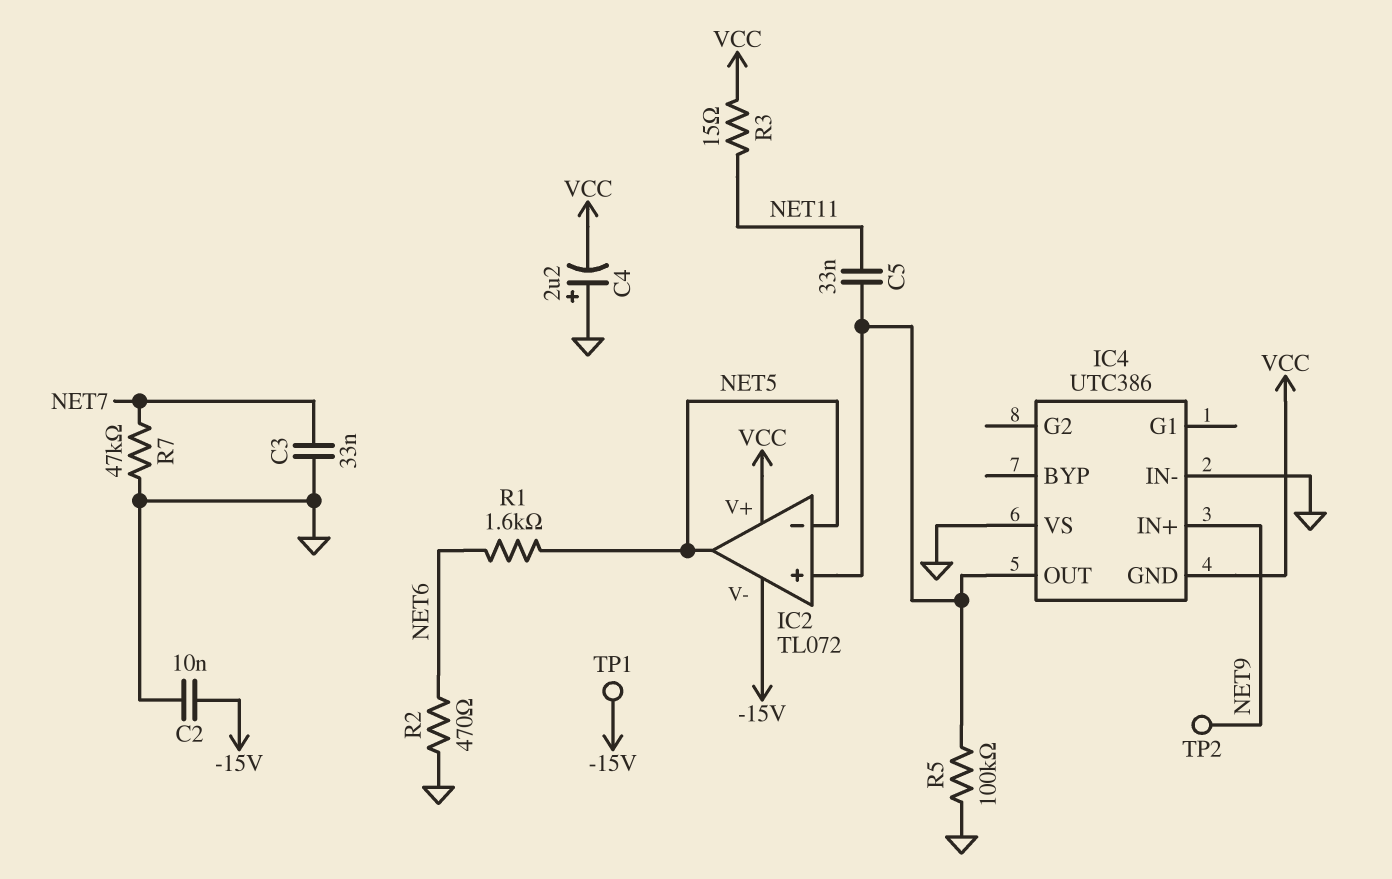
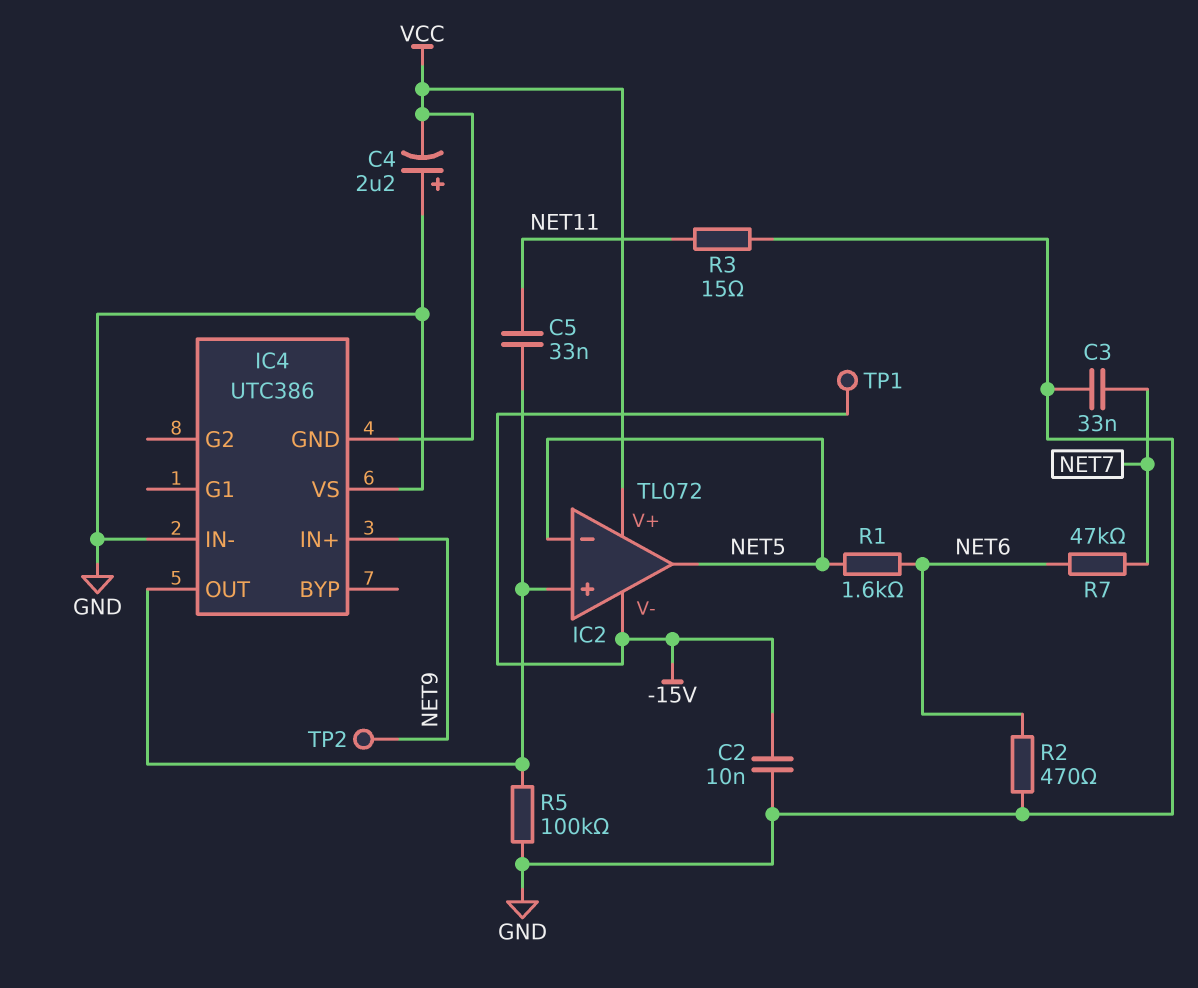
R3: 15 (NET11, VCC) -> 15 (GND, NET11)
R7: 47k (GND, NET7) -> 47k (NET6, NET7)

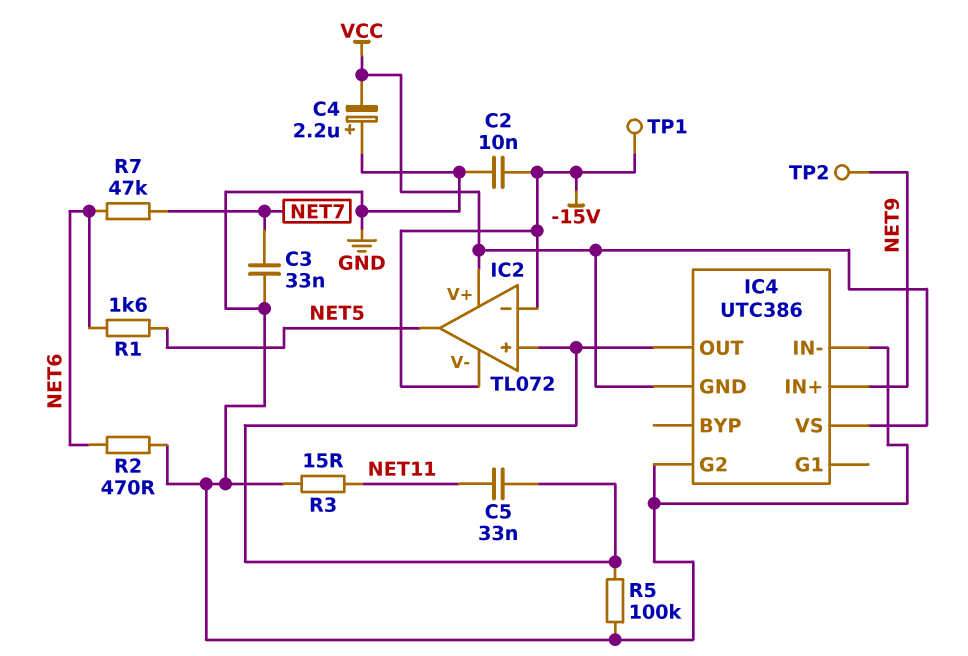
IC2 pin in-: NET5 -> -15V
IC4 pin G2: none -> GND
IC4 pin VS: GND -> VCC

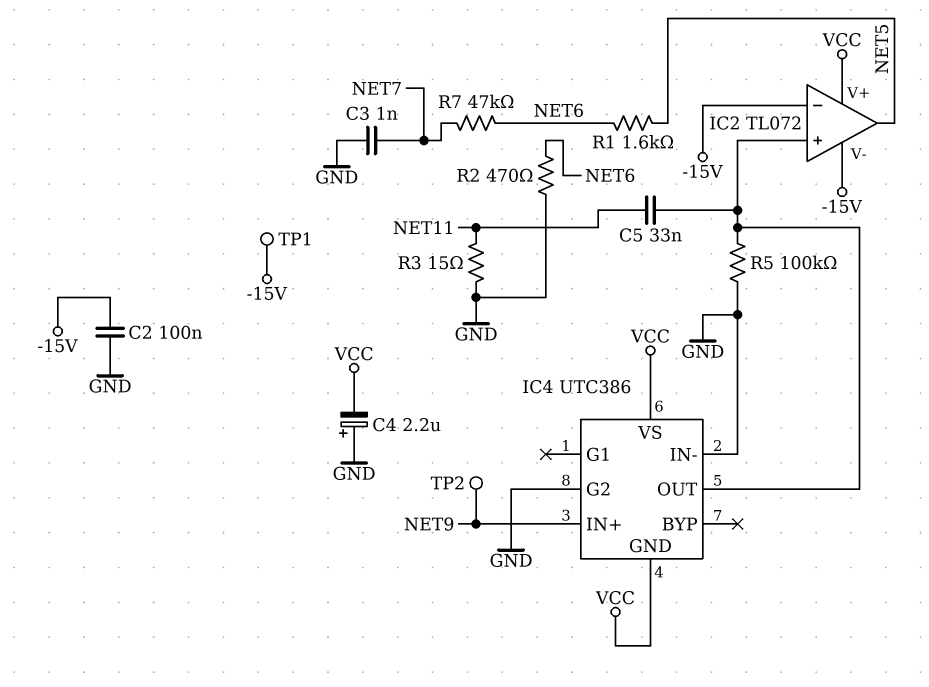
C2: 10nF (-15V, GND) -> 100nF (-15V, GND)
C3: 33nF (GND, NET7) -> 1nF (GND, NET7)

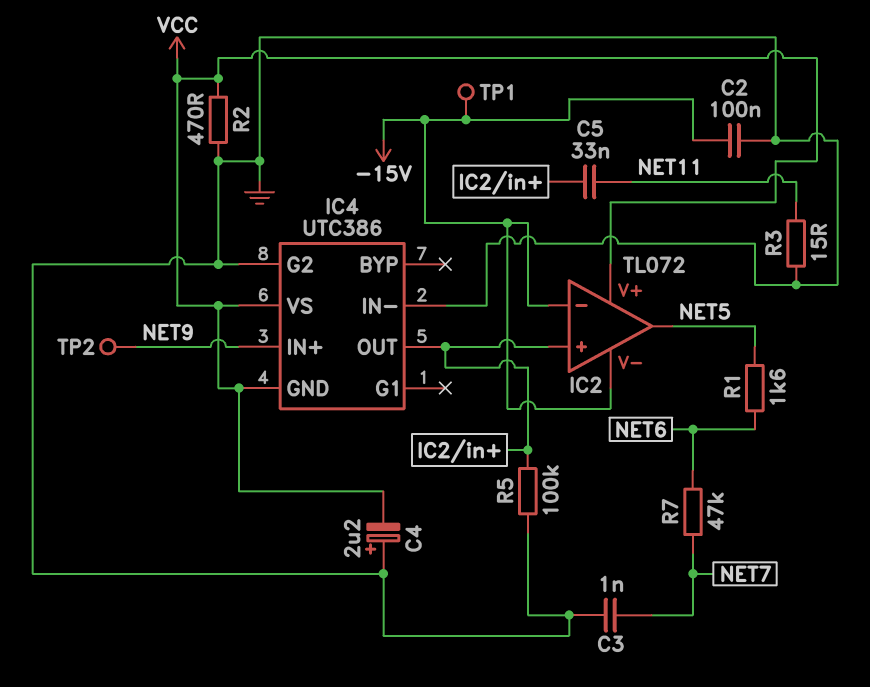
R2: 470 (GND, NET6) -> 470 (GND, VCC)

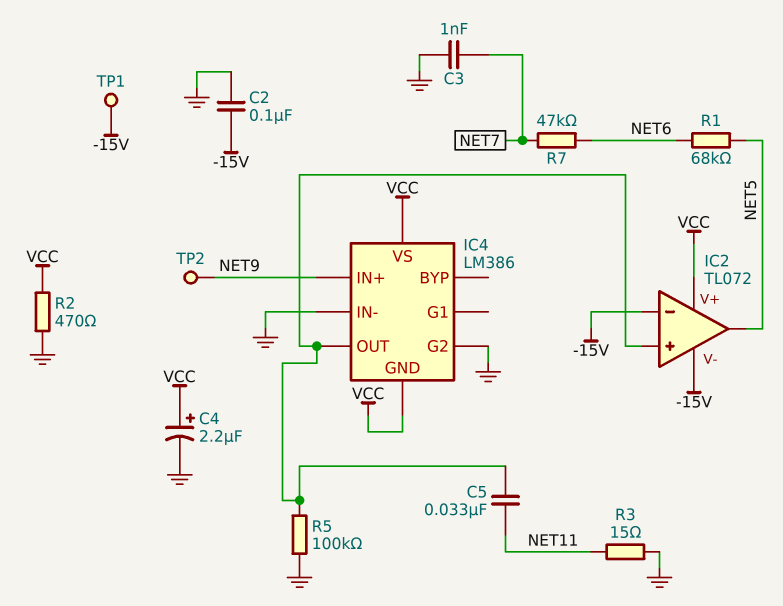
C4: 2.2uF (plus GND, minus VCC) -> 2.2uF (plus VCC, minus GND)
IC4: UTC386 -> LM386
R1: 1.6k (NET5, NET6) -> 68k (NET5, NET6)

